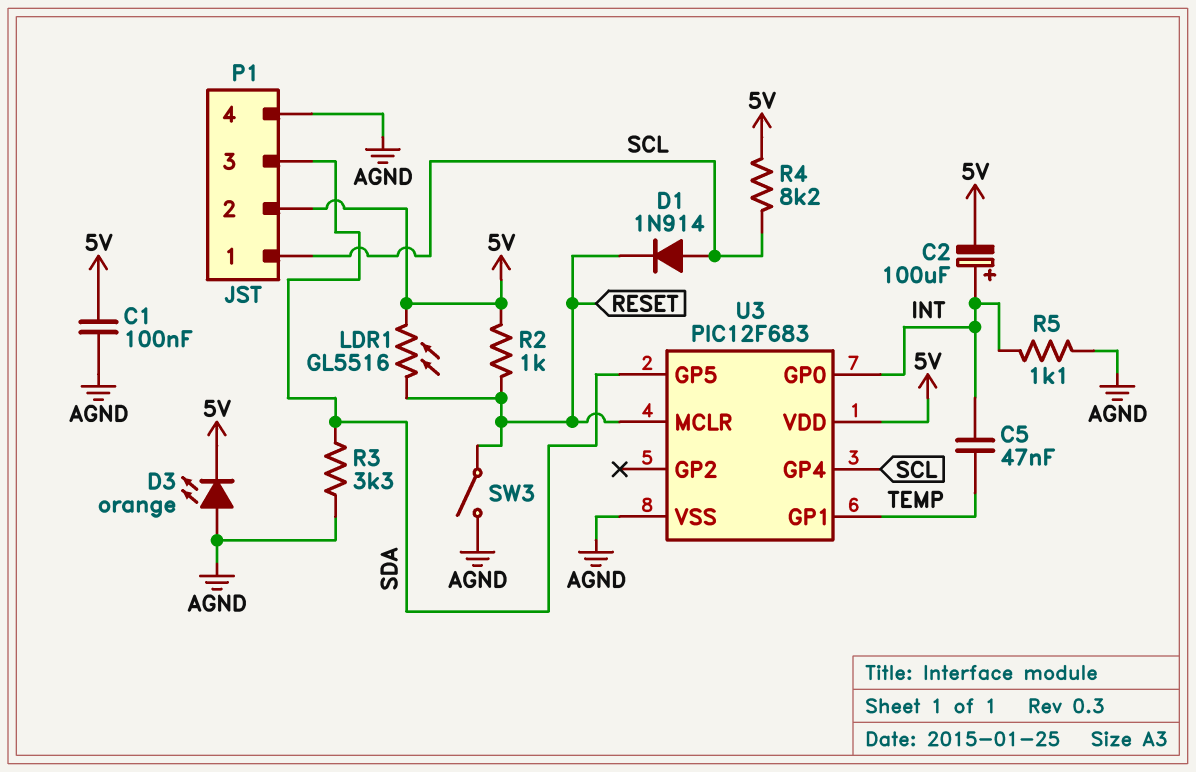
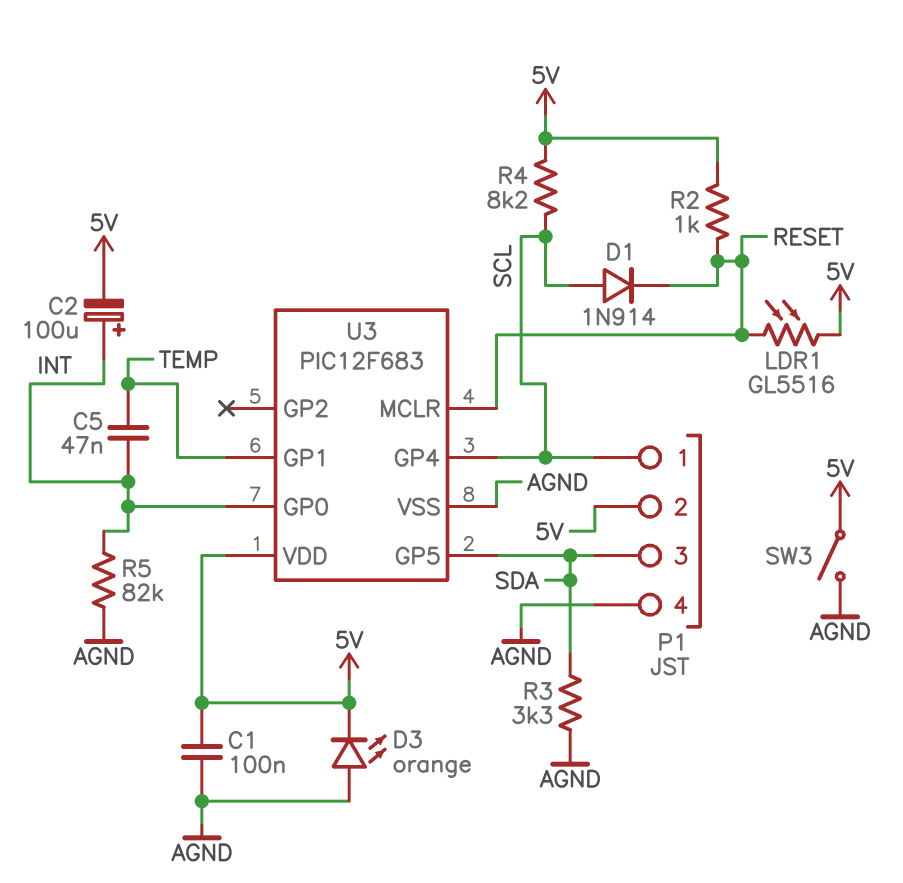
R5: 1.1k (AGND, INT) -> 82k (AGND, INT)
SW3: switch (AGND, RESET) -> switch (5V, AGND)

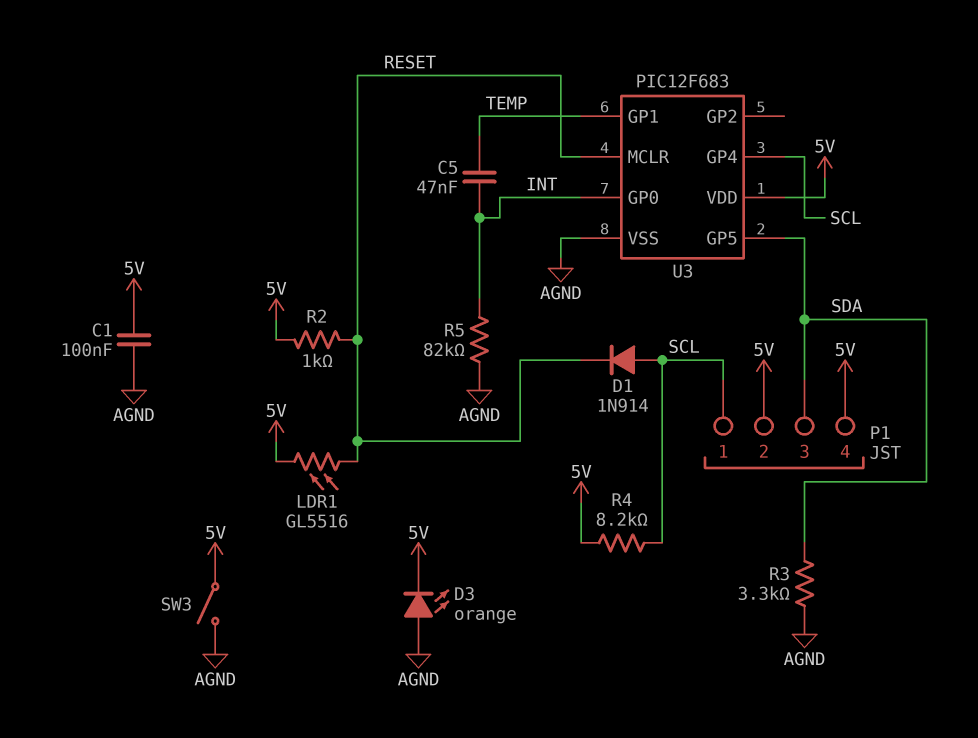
C2: 100uF (plus INT, minus 5V) -> none
P1 pin 4: AGND -> 5V

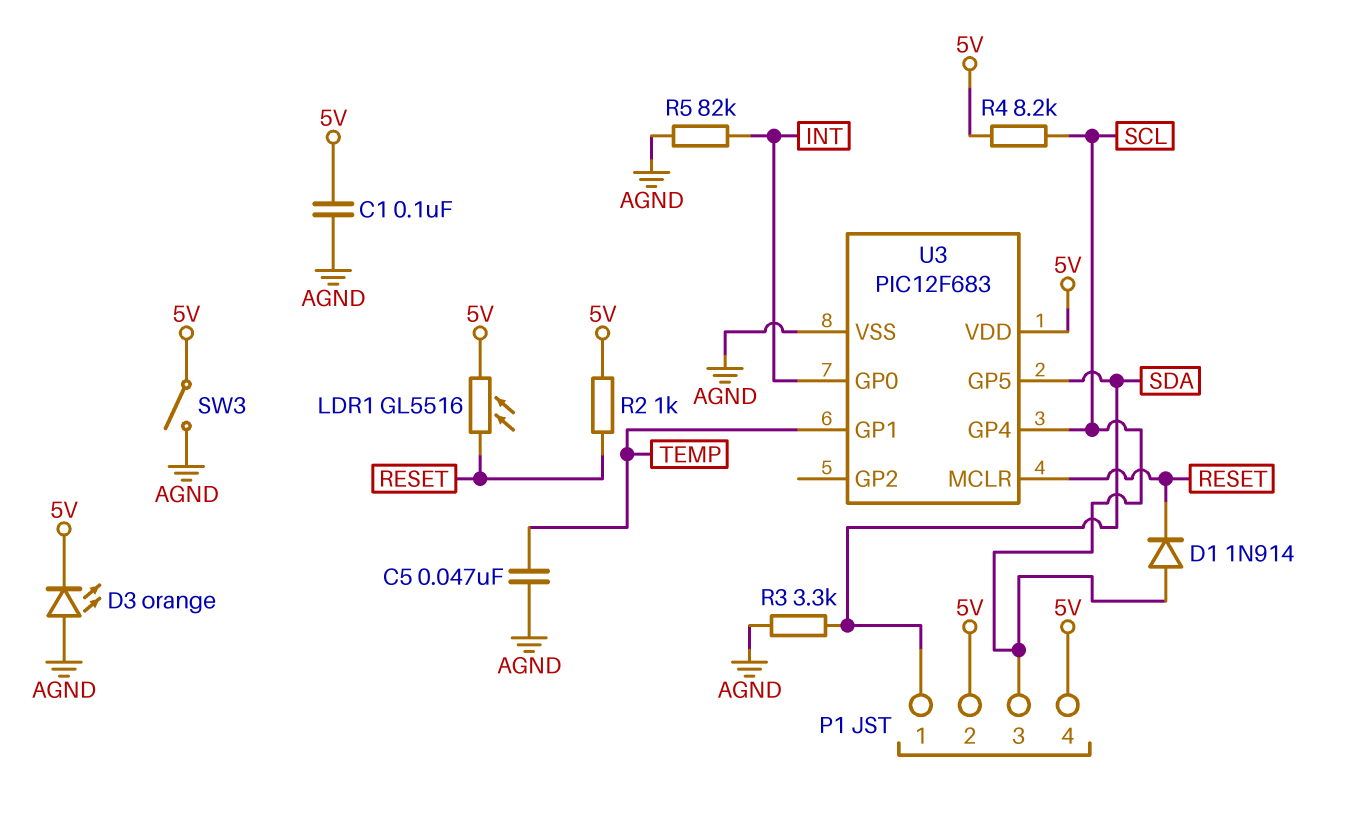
C5: 47nF (INT, TEMP) -> 47nF (AGND, TEMP)
P1 pin 1: SCL -> SDA
P1 pin 3: SDA -> SCL

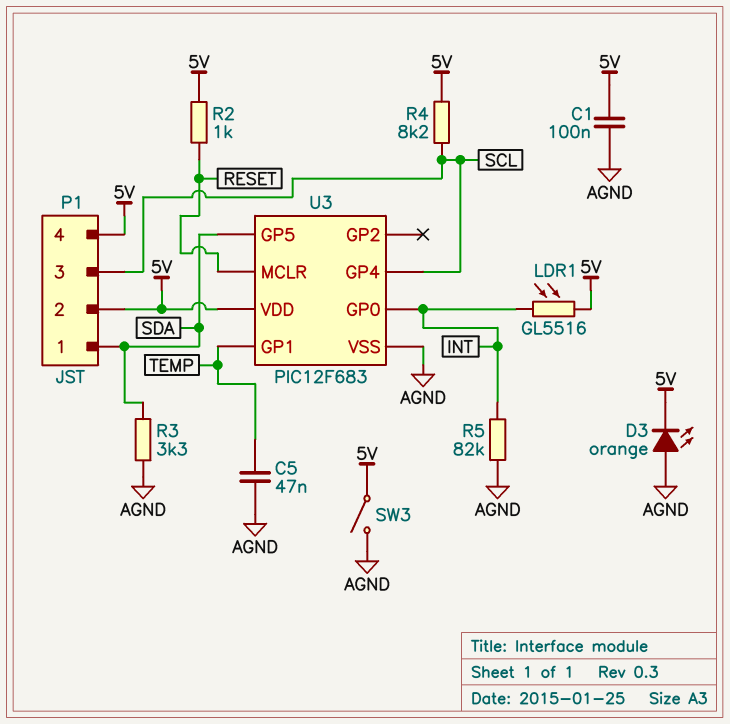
D1: diode 1N914 (A SCL, K RESET) -> none
LDR1: GL5516 (5V, RESET) -> GL5516 (5V, INT)

